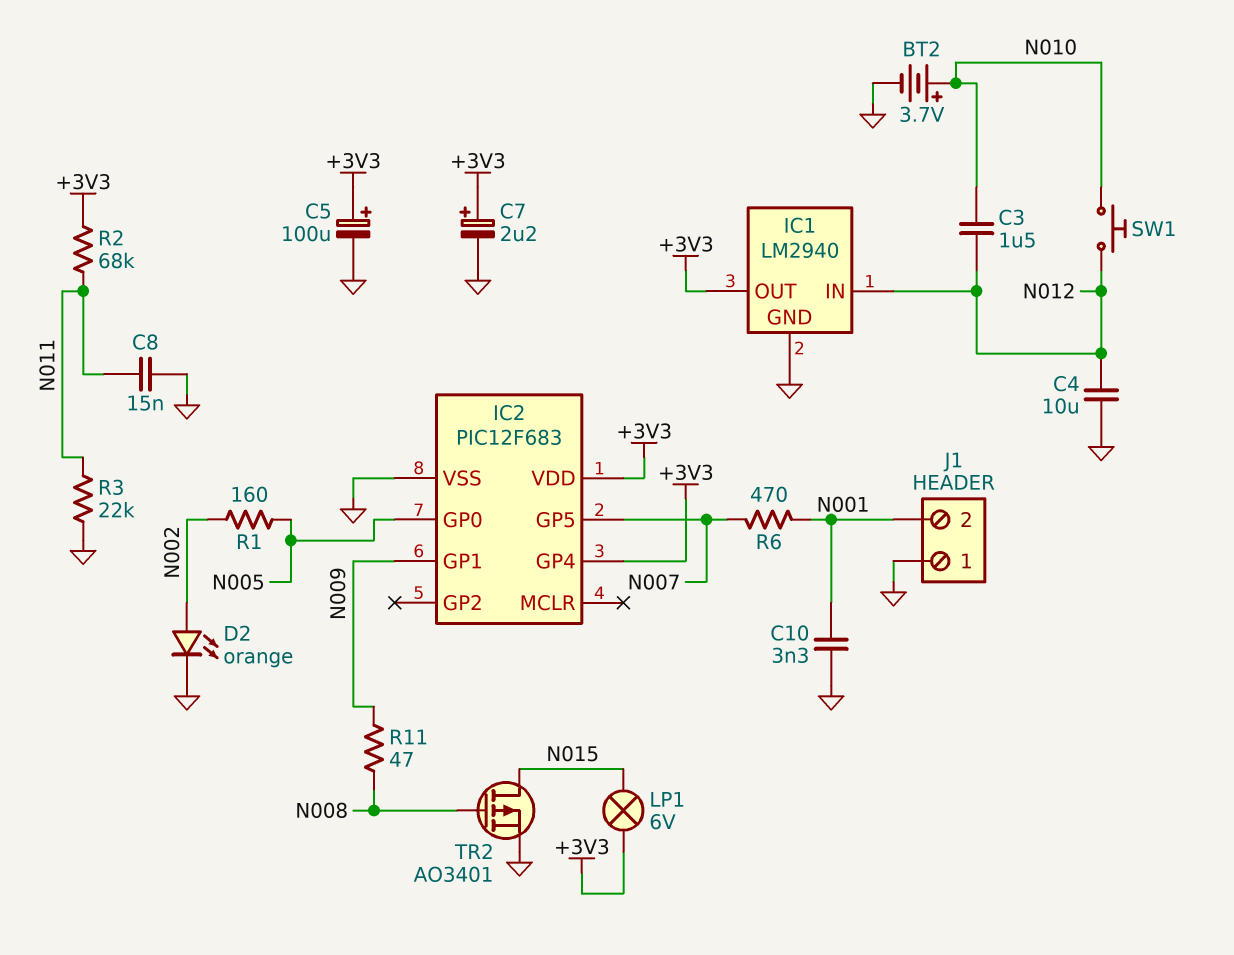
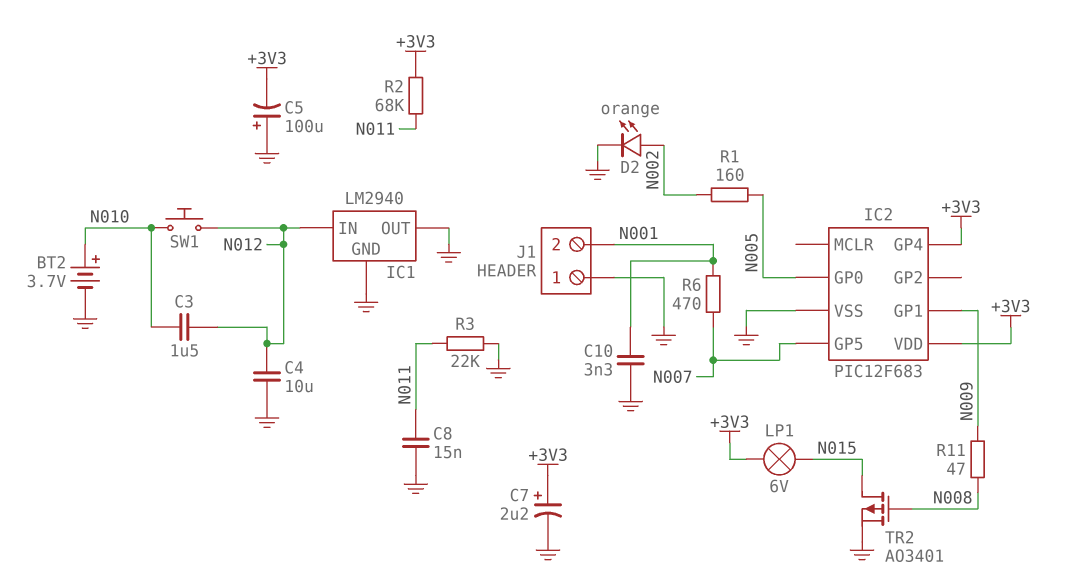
C5: 100uF (plus +3V3, minus GND) -> 100uF (plus GND, minus +3V3)
IC1 pin OUT: +3V3 -> GND

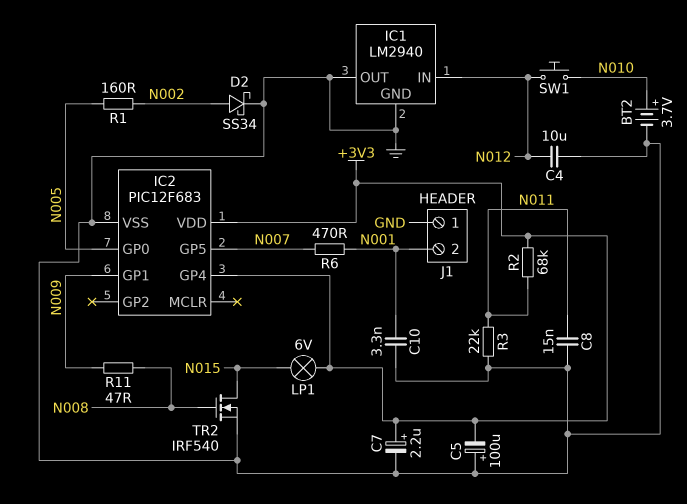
C3: 1.5uF (N010, N012) -> none
D2: LED orange (A N002, K GND) -> schottky SS34 (A N002, K GND)
TR2: PMOS AO3401 (G N008, D N015, S GND) -> NMOS IRF540 (G N008, D N015, S GND)

